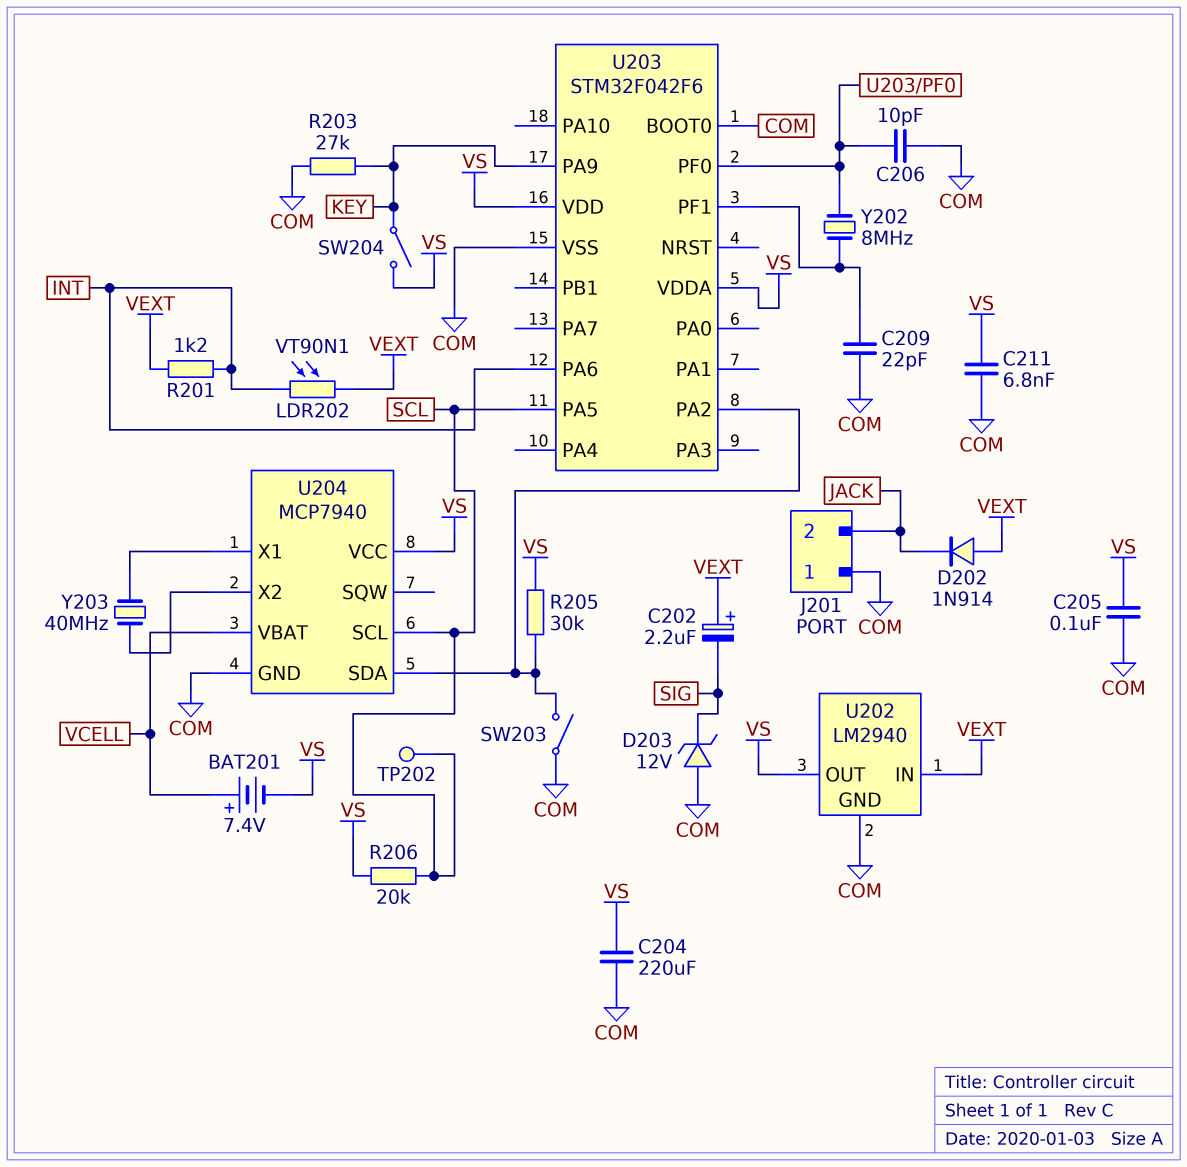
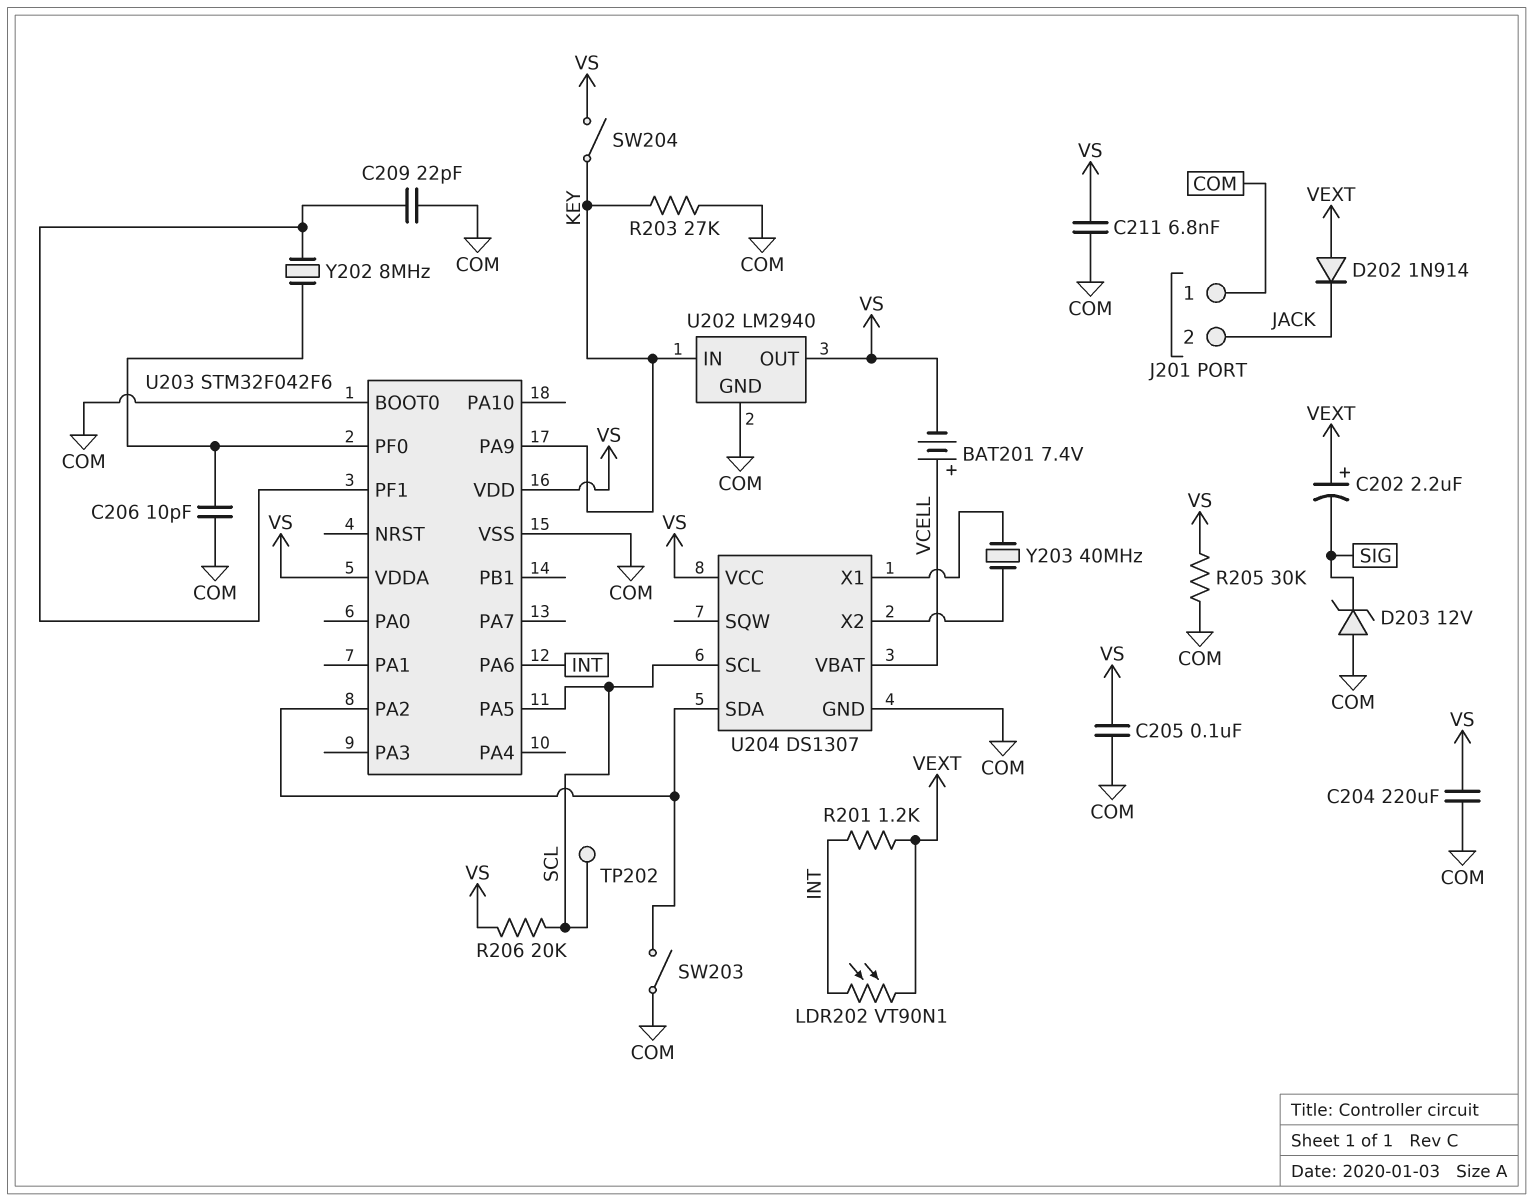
R205: 30k (U203/PA2, VS) -> 30k (COM, VS)
U202 pin IN: VEXT -> KEY
U204: MCP7940 -> DS1307

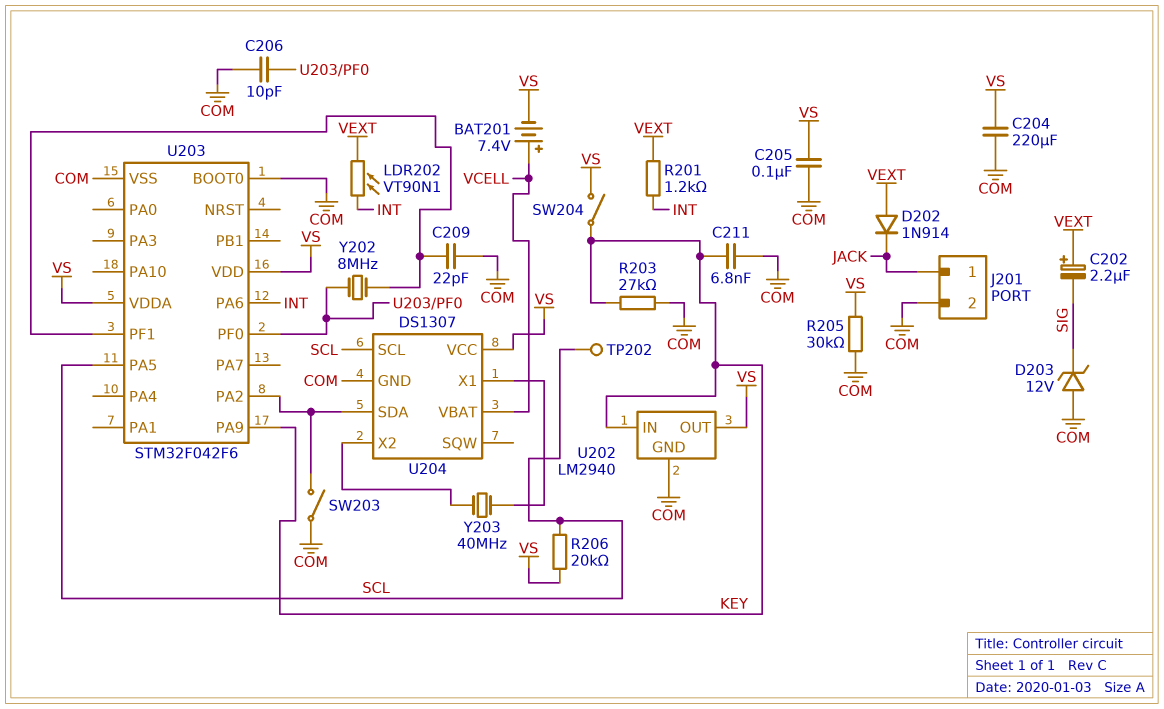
C211: 6.8nF (COM, VS) -> 6.8nF (COM, KEY)
J201 pin 1: COM -> JACK
J201 pin 2: JACK -> COM

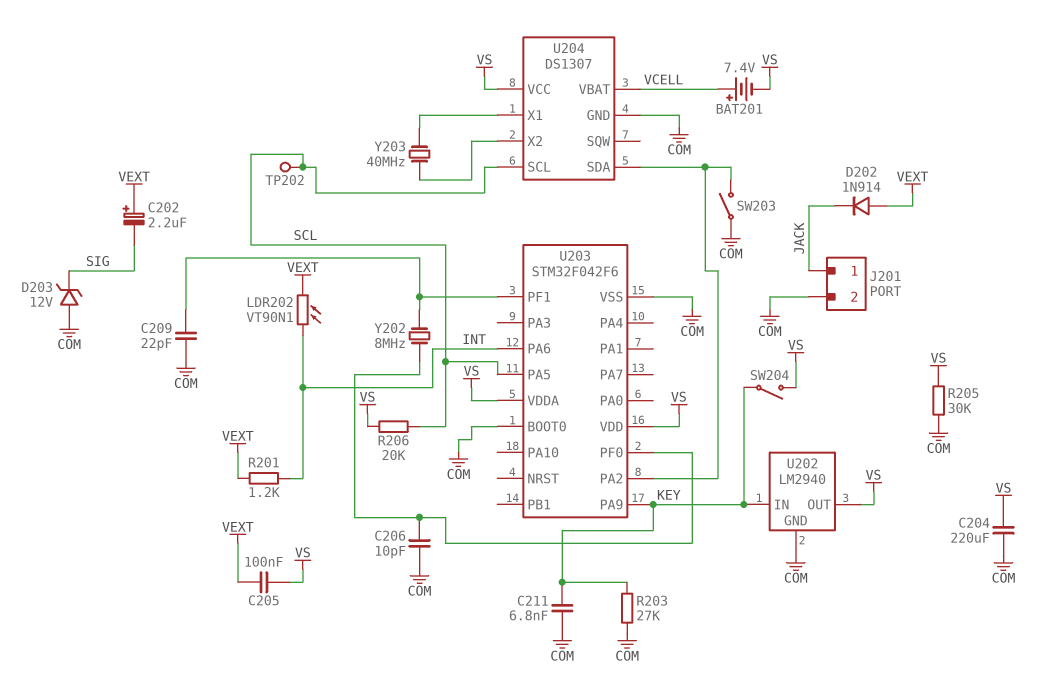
C205: 100nF (COM, VS) -> 100nF (VEXT, VS)

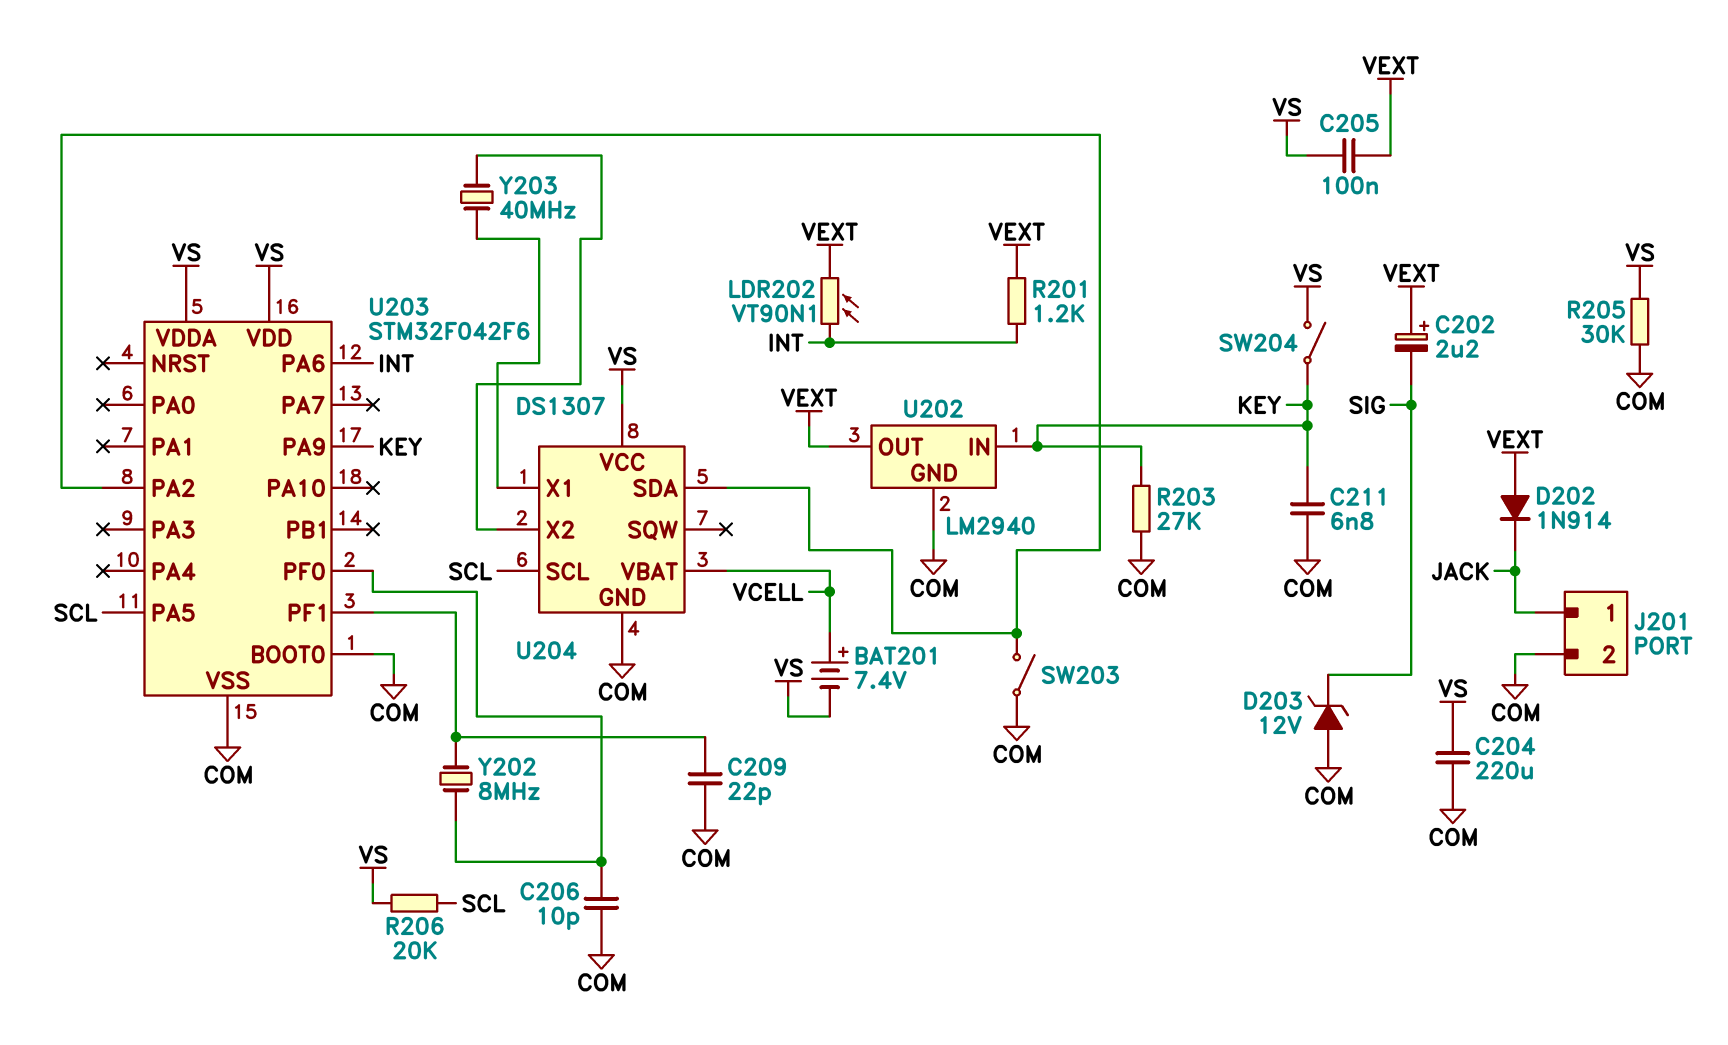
TP202: test point (SCL) -> none
U202 pin OUT: VS -> VEXT

